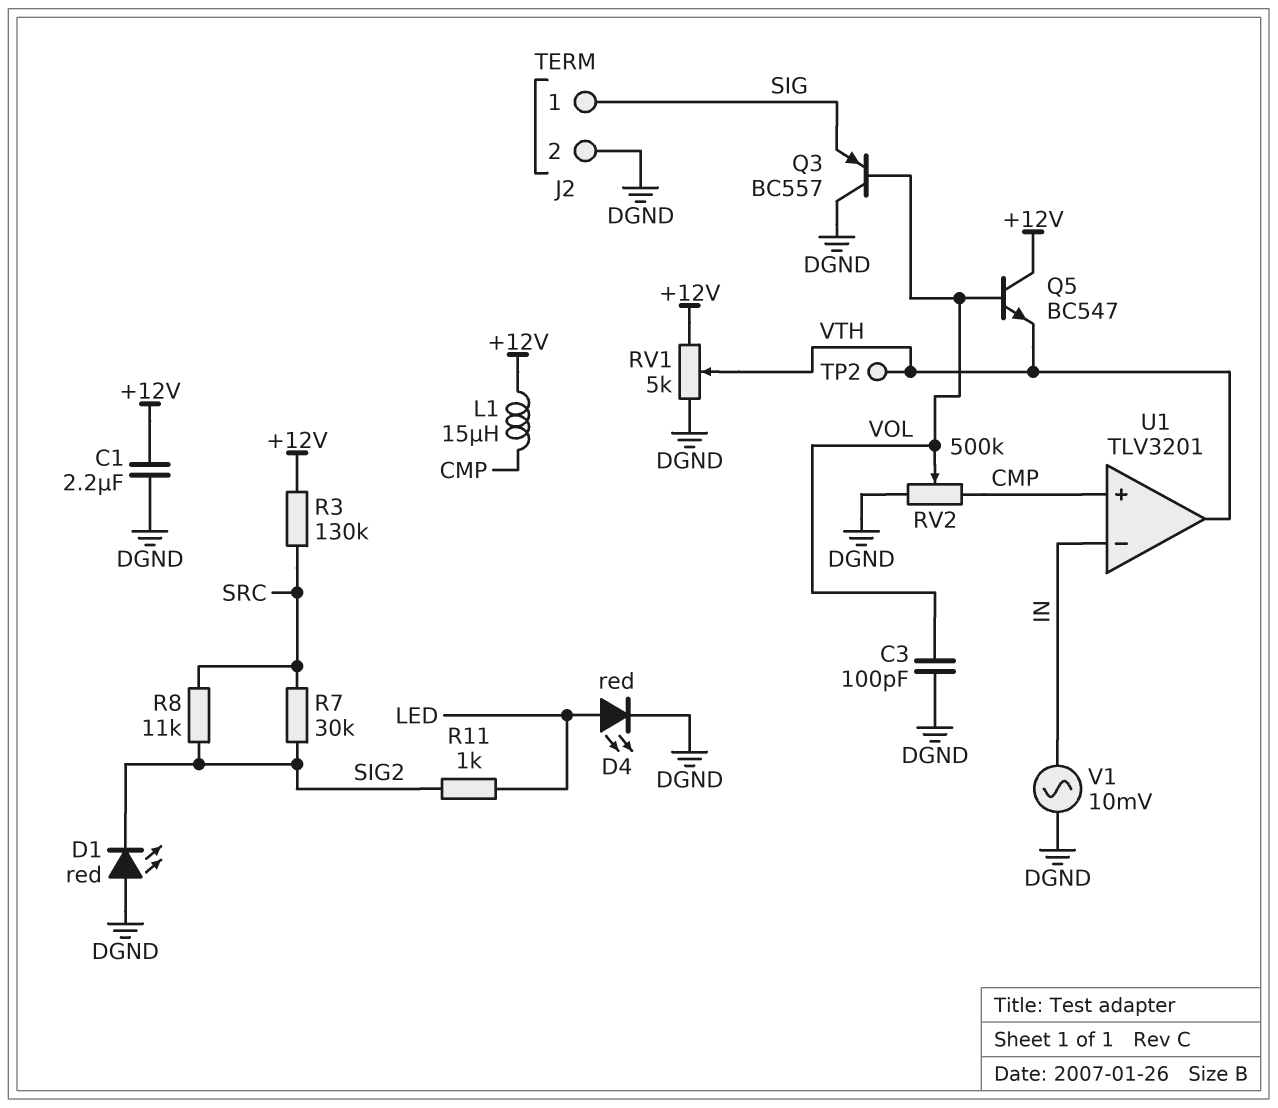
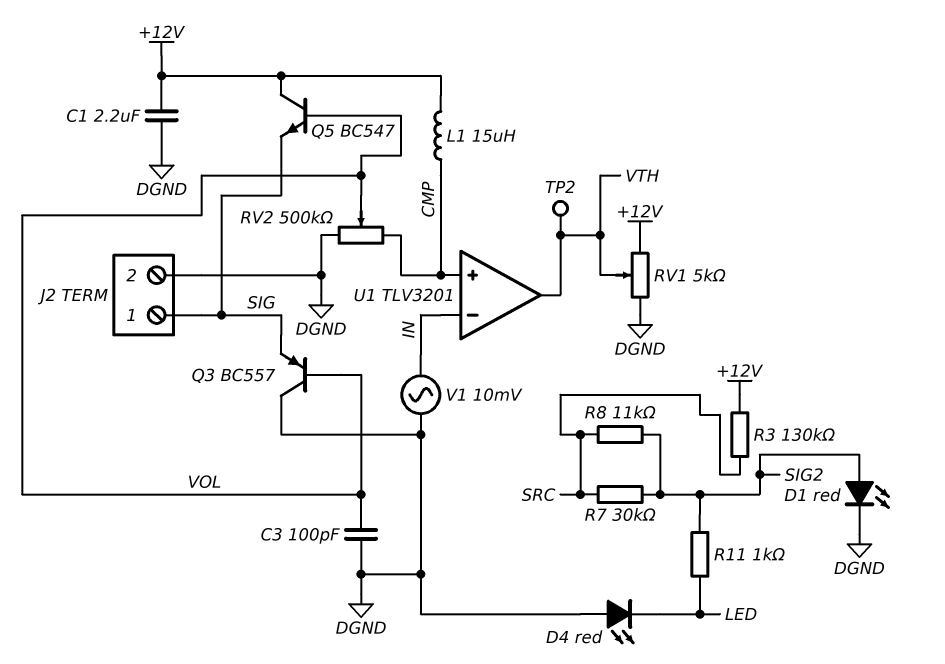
D1: LED red (A DGND, K SIG2) -> LED red (A SIG2, K DGND)
D4: LED red (A LED, K DGND) -> LED red (A DGND, K LED)
Q5: NPN BC547 (B VOL, C +12V, E VTH) -> NPN BC547 (B VOL, C +12V, E SIG)

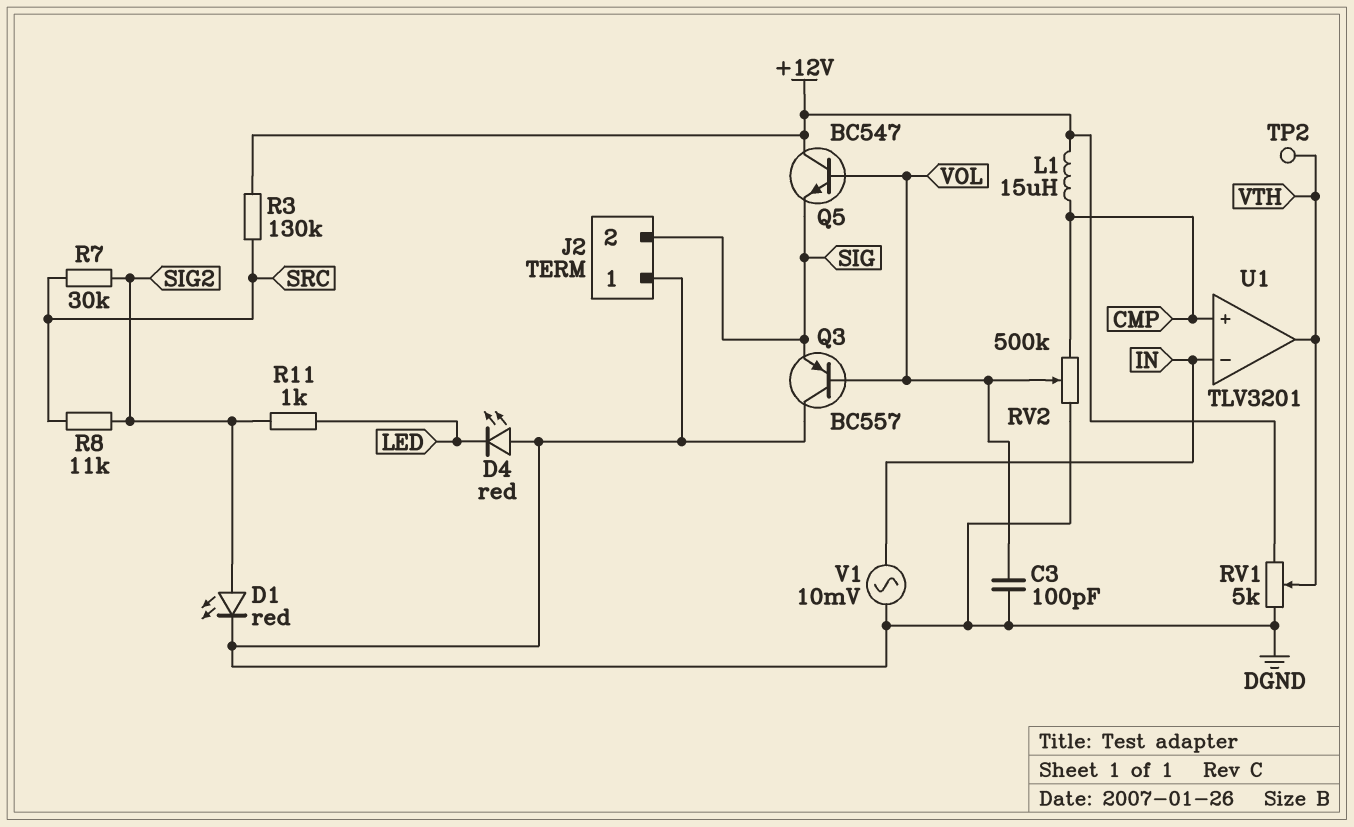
C1: 2.2uF (+12V, DGND) -> none
J2 pin 1: SIG -> DGND
J2 pin 2: DGND -> SIG

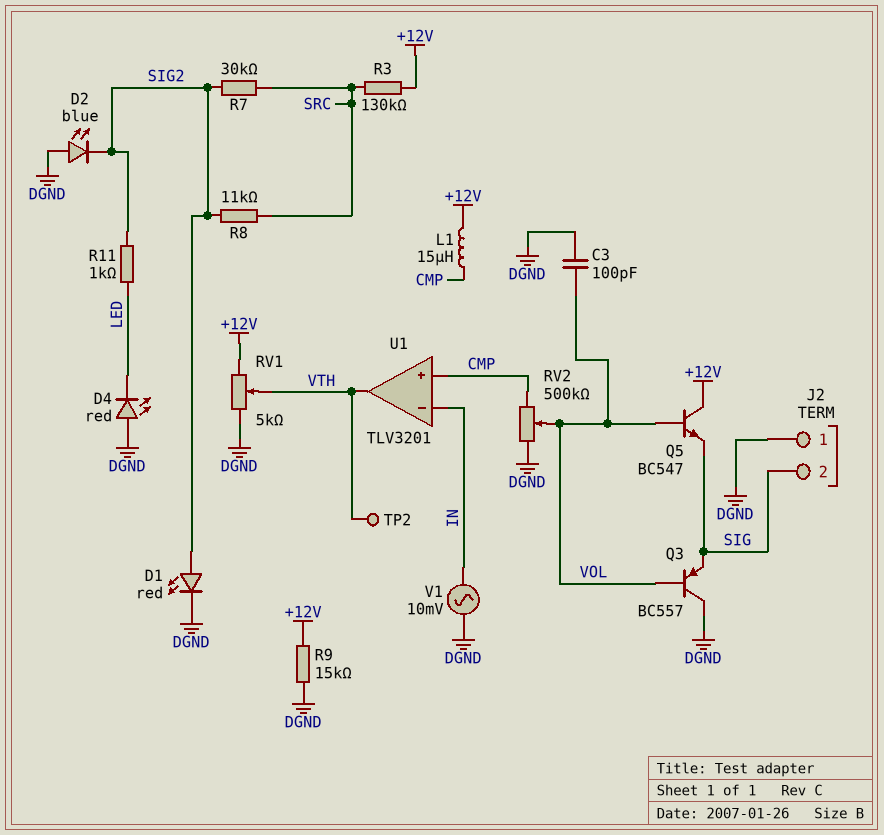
D2: none -> LED blue (A DGND, K SIG2)
R9: none -> 15k (+12V, DGND)

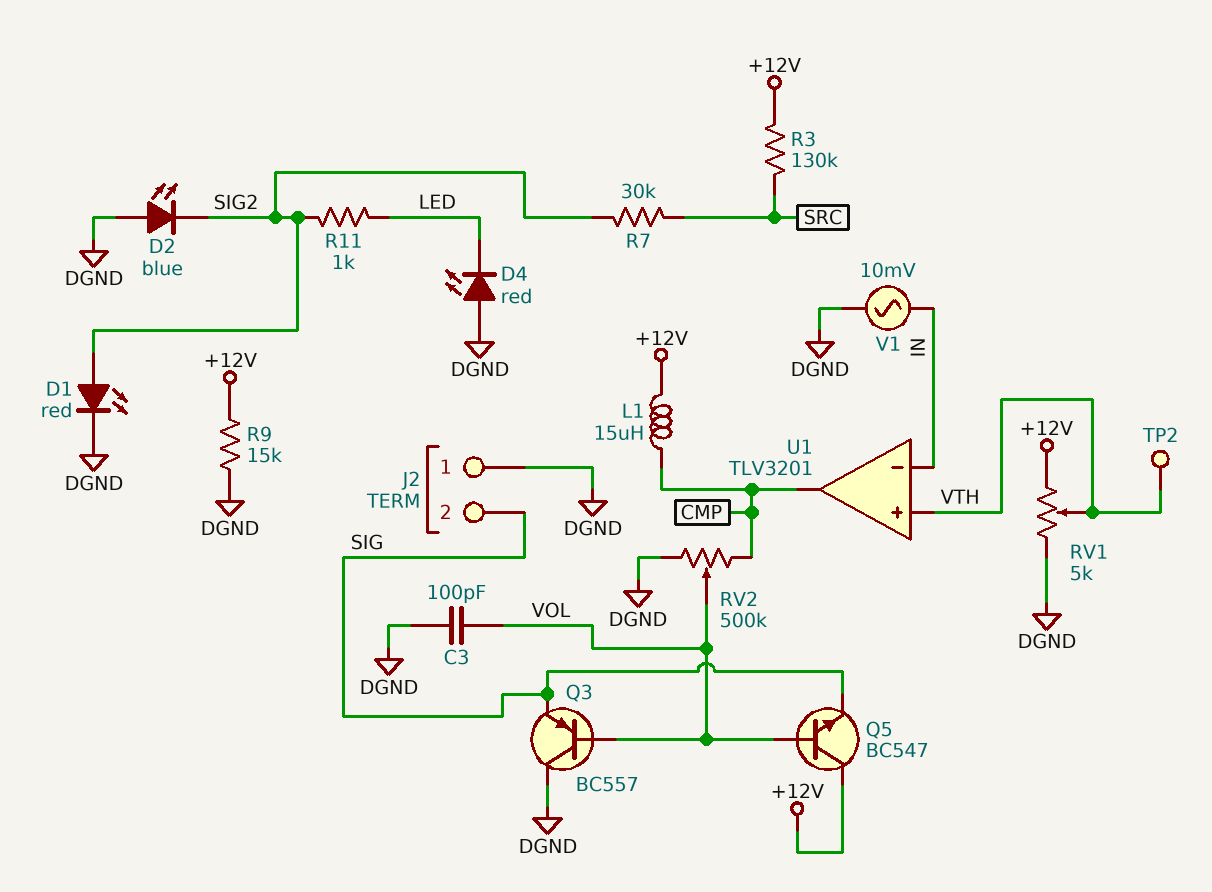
R8: 11k (SIG2, SRC) -> none
U1 pin in+: CMP -> VTH
U1 pin out: VTH -> CMP

